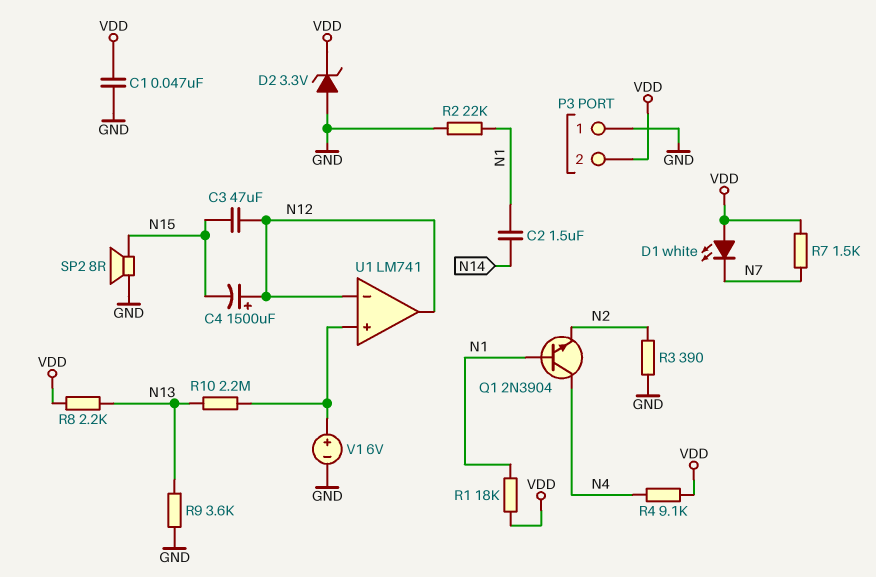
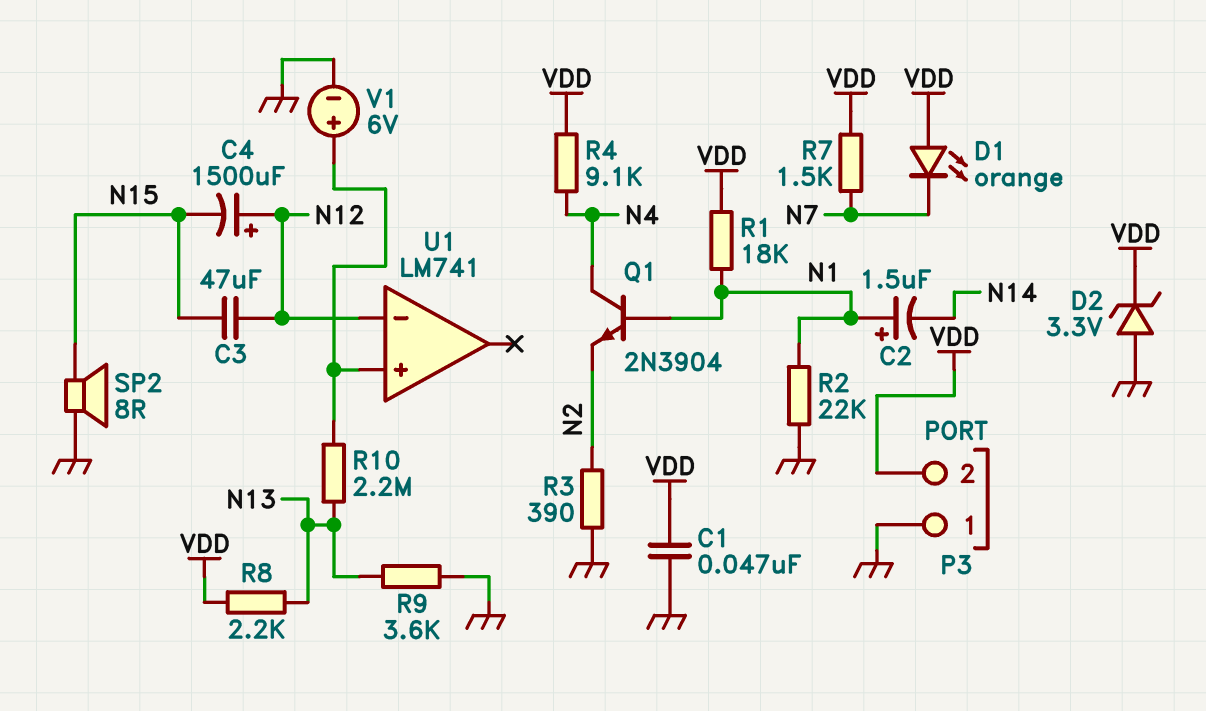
C2: 1.5uF (N1, N14) -> 1.5uF (plus N1, minus N14)
D1: LED white (A VDD, K N7) -> LED orange (A VDD, K N7)
U1 pin out: N12 -> none

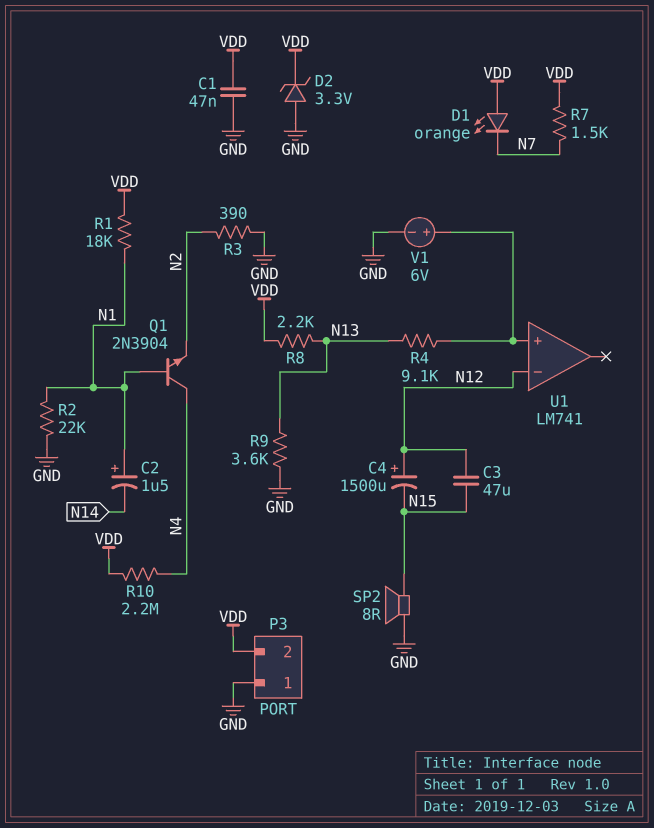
R4: 9.1k (N4, VDD) -> 9.1k (N13, U1/in+)
R10: 2.2M (N13, U1/in+) -> 2.2M (N4, VDD)

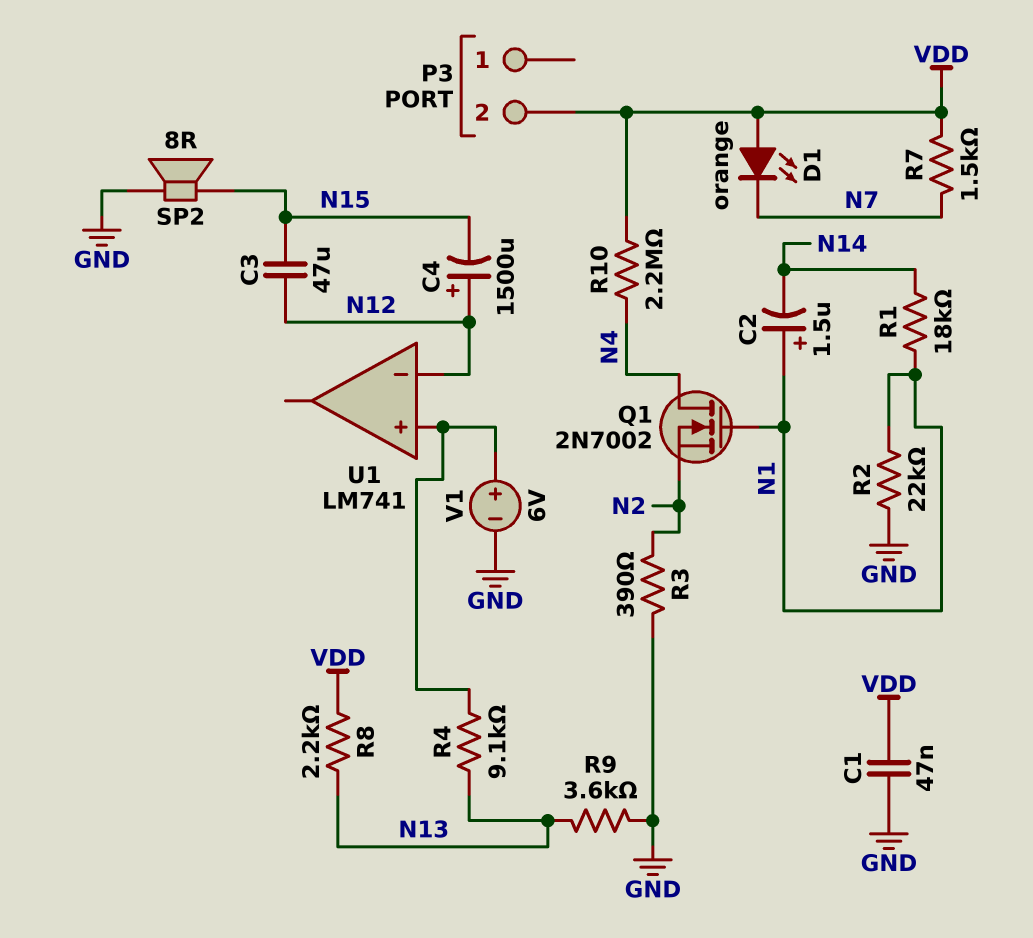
D2: zener 3.3V (A GND, K VDD) -> none
P3 pin 1: GND -> none
Q1: NPN 2N3904 (B N1, C N4, E N2) -> NMOS 2N7002 (G N1, D N4, S N2)
R1: 18k (N1, VDD) -> 18k (N1, N14)

